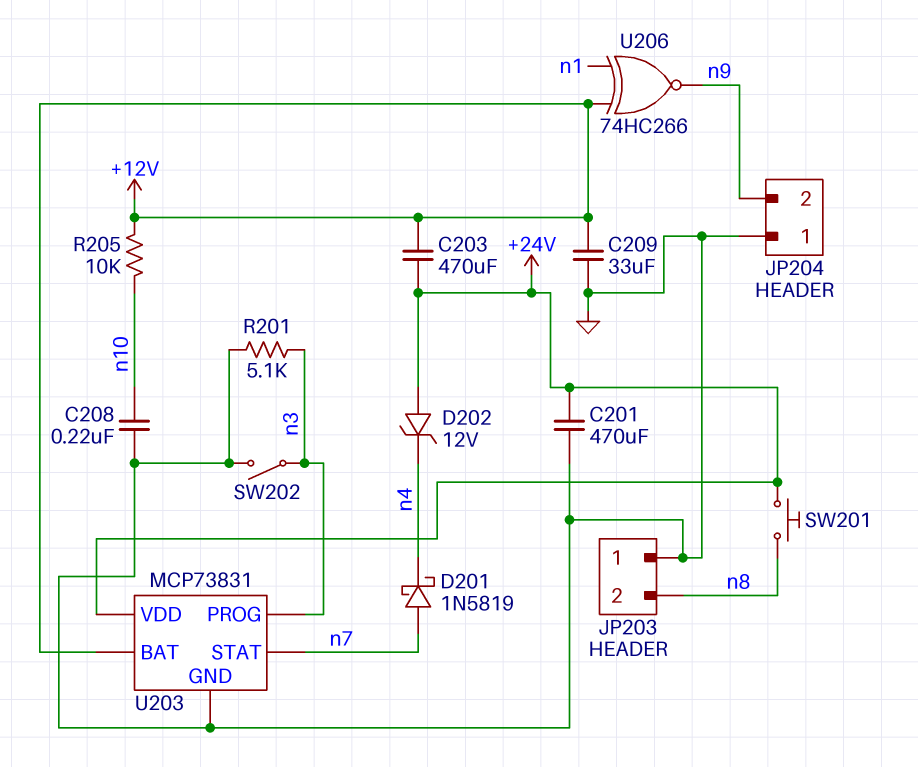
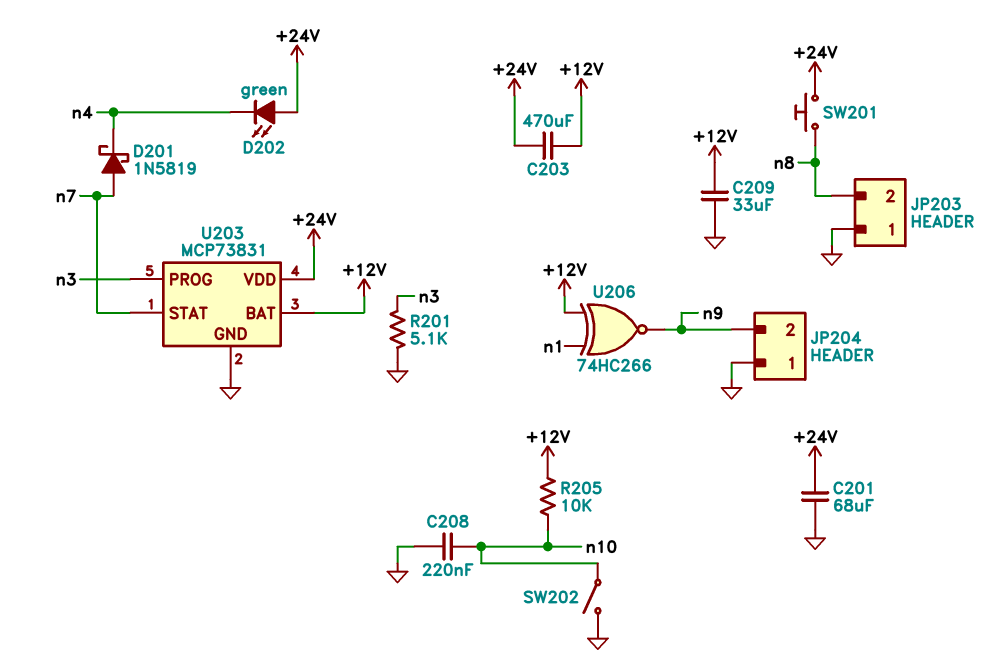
C201: 470uF (+24V, GND) -> 68uF (+24V, GND)
D202: zener 12V (A +24V, K n4) -> LED green (A +24V, K n4)
SW202: switch (GND, n3) -> switch (GND, n10)

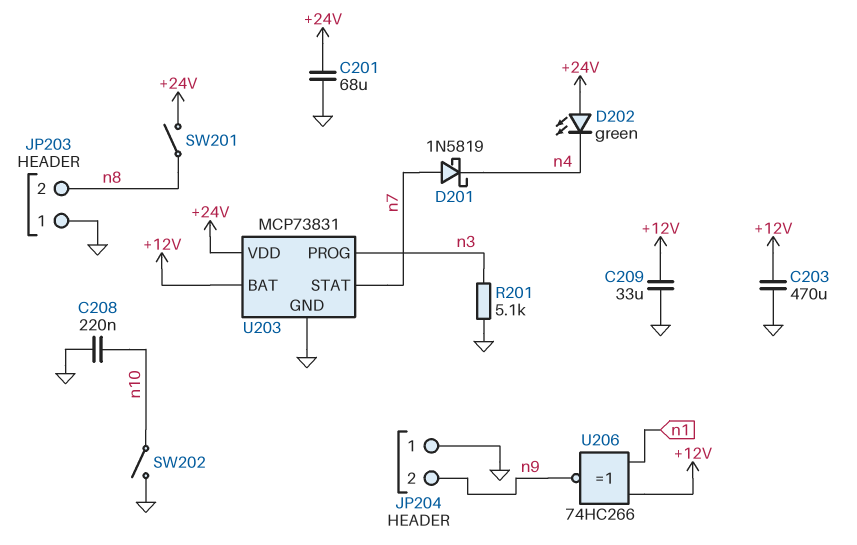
C203: 470uF (+12V, +24V) -> 470uF (+12V, GND)
R205: 10k (+12V, n10) -> none
SW201: button (+24V, n8) -> switch (+24V, n8)

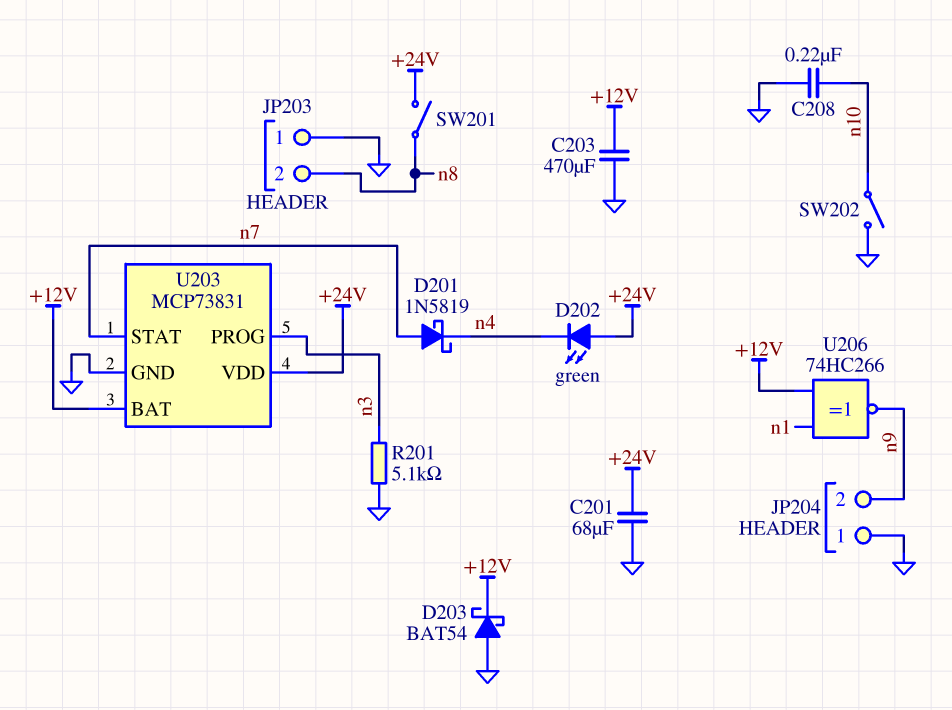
C209: 33uF (+12V, GND) -> none
D203: none -> schottky BAT54 (A GND, K +12V)

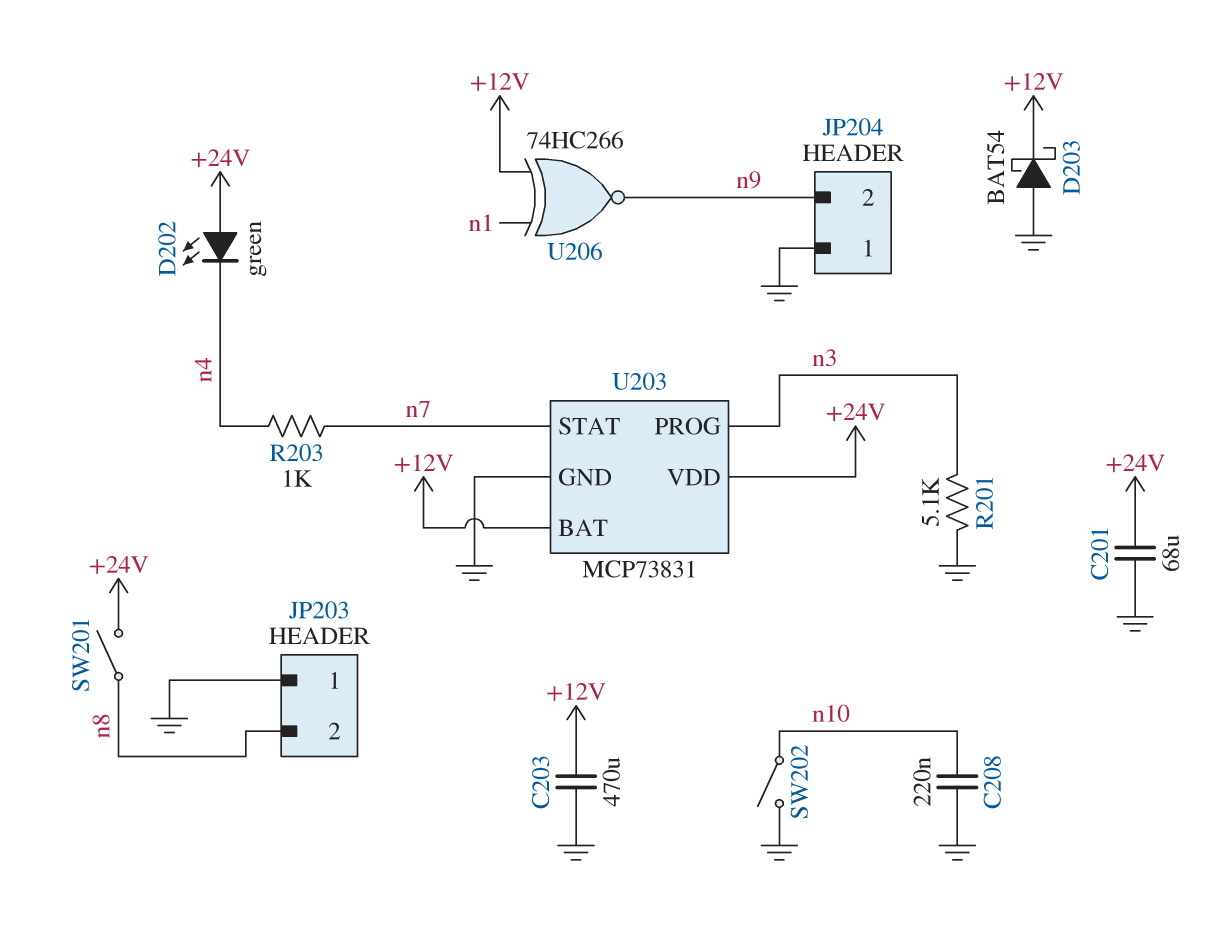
D201: schottky 1N5819 (A n7, K n4) -> none
R203: none -> 1k (n4, n7)

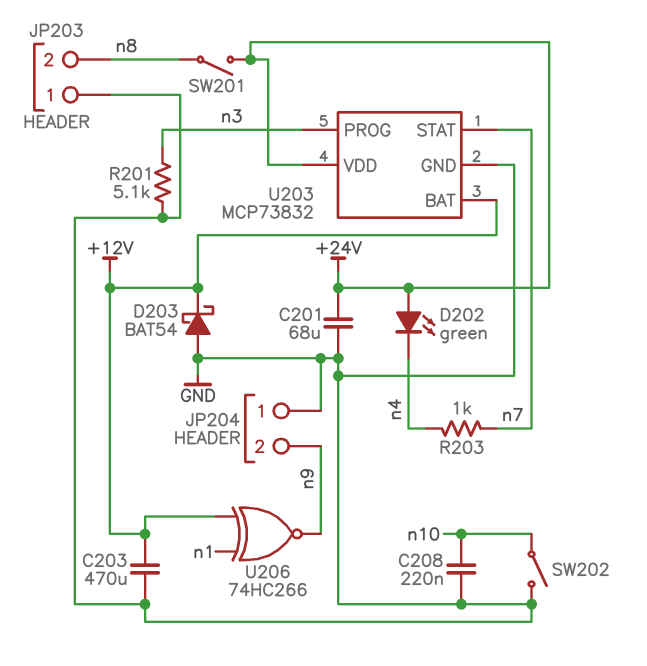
U203: MCP73831 -> MCP73832

